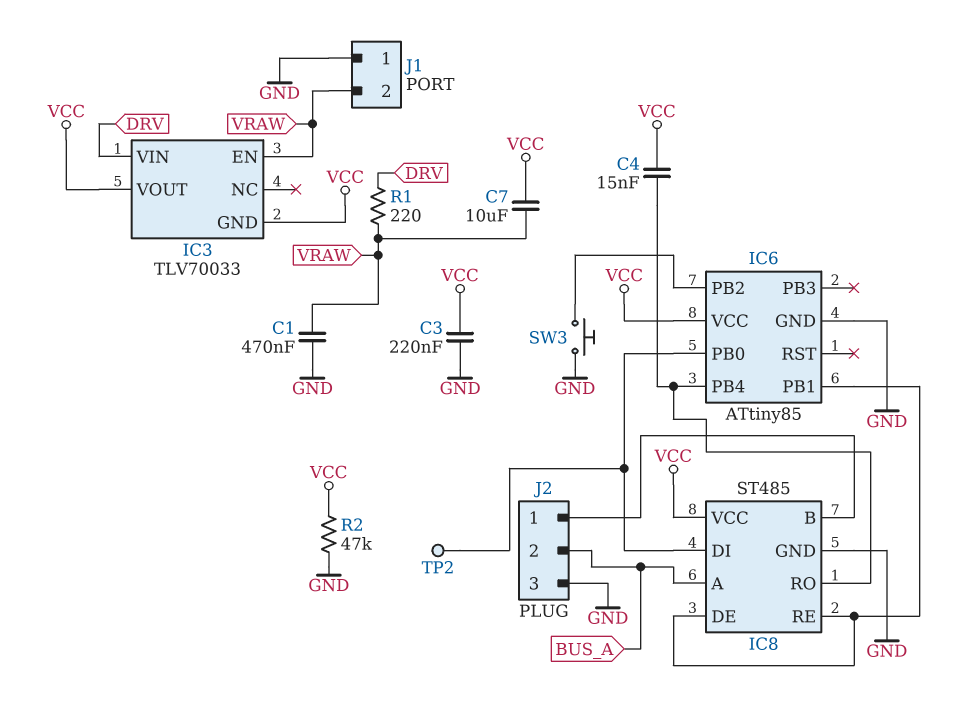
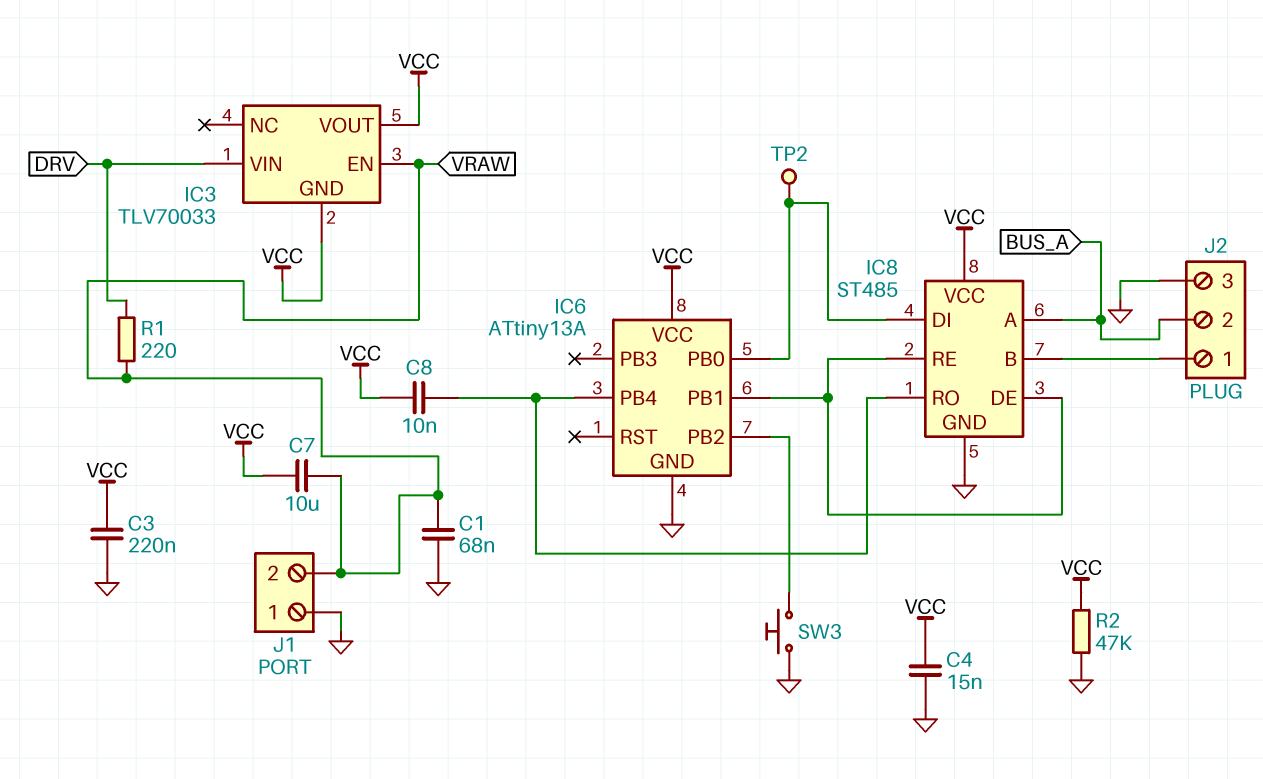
C1: 470nF (GND, VRAW) -> 68nF (GND, VRAW)
C4: 15nF (IC6/PB4, VCC) -> 15nF (GND, VCC)
C8: none -> 10nF (IC6/PB4, VCC)
IC6: ATtiny85 -> ATtiny13A

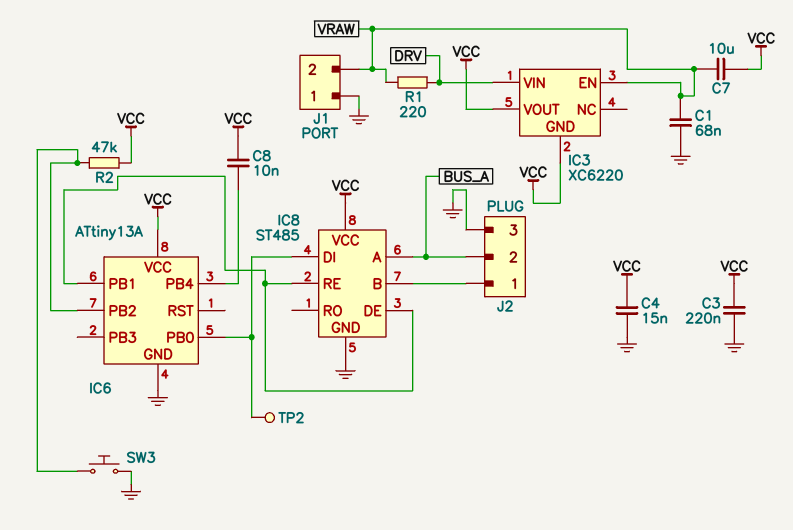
IC3: TLV70033 -> XC6220
IC8 pin RO: IC6/PB4 -> none
R2: 47k (GND, VCC) -> 47k (IC6/PB2, VCC)

